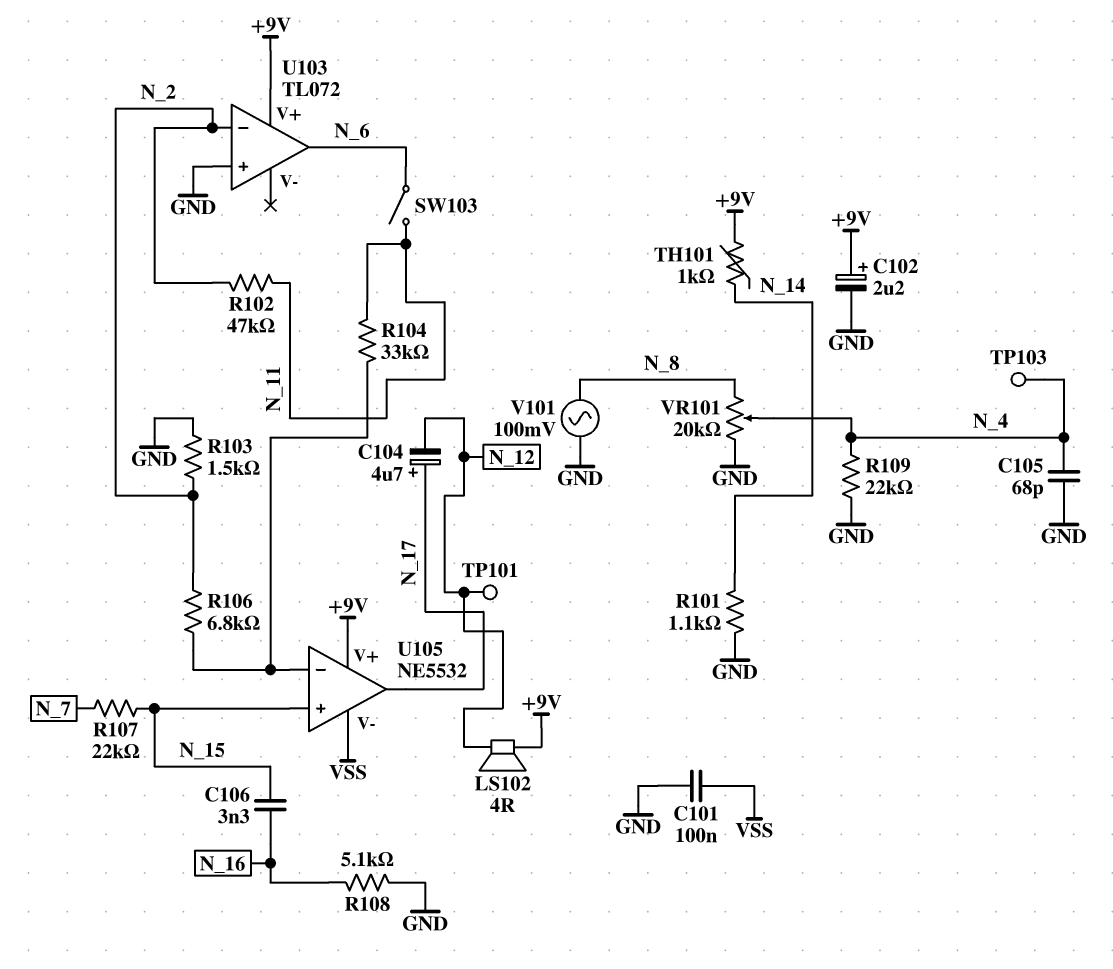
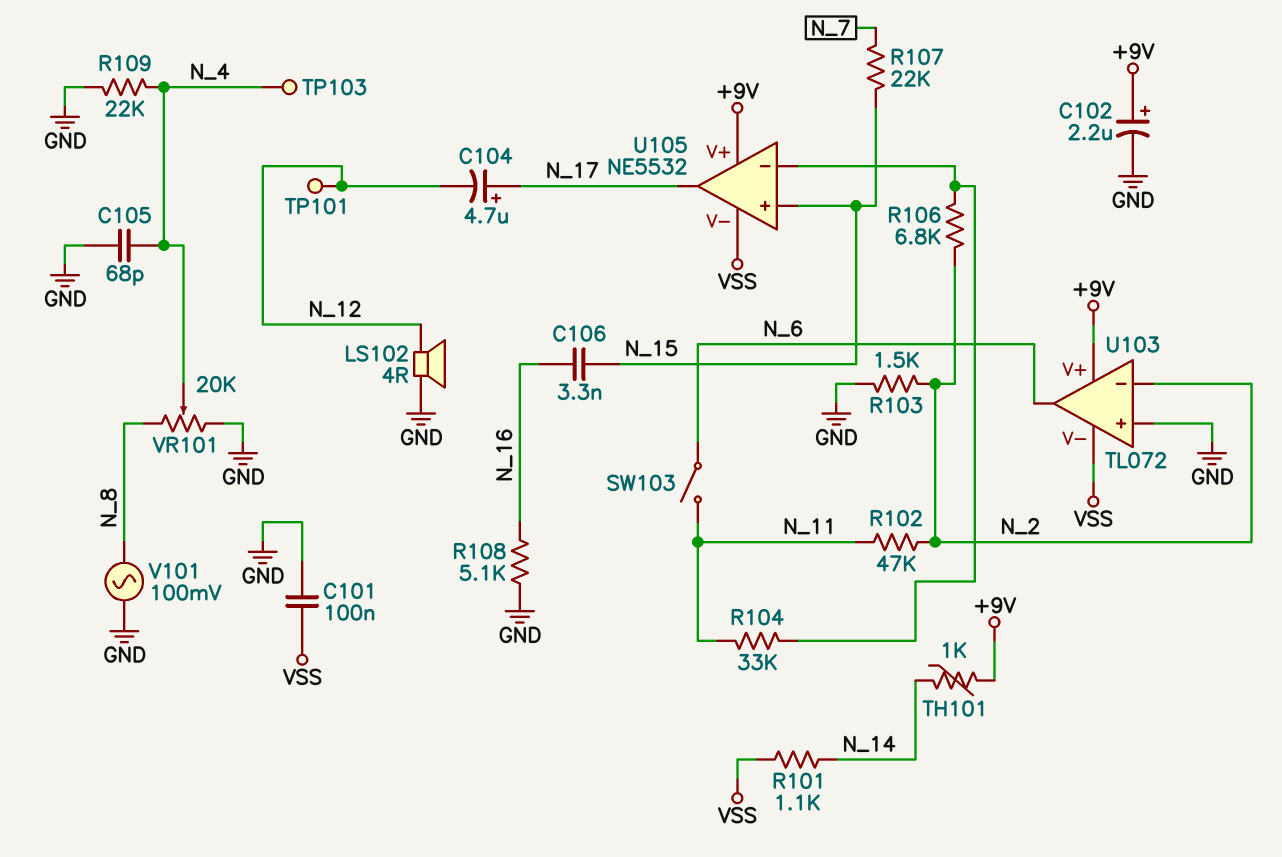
LS102: speaker 4R (+9V, N_12) -> speaker 4R (GND, N_12)
R101: 1.1k (GND, N_14) -> 1.1k (N_14, VSS)
U103 pin V-: none -> VSS

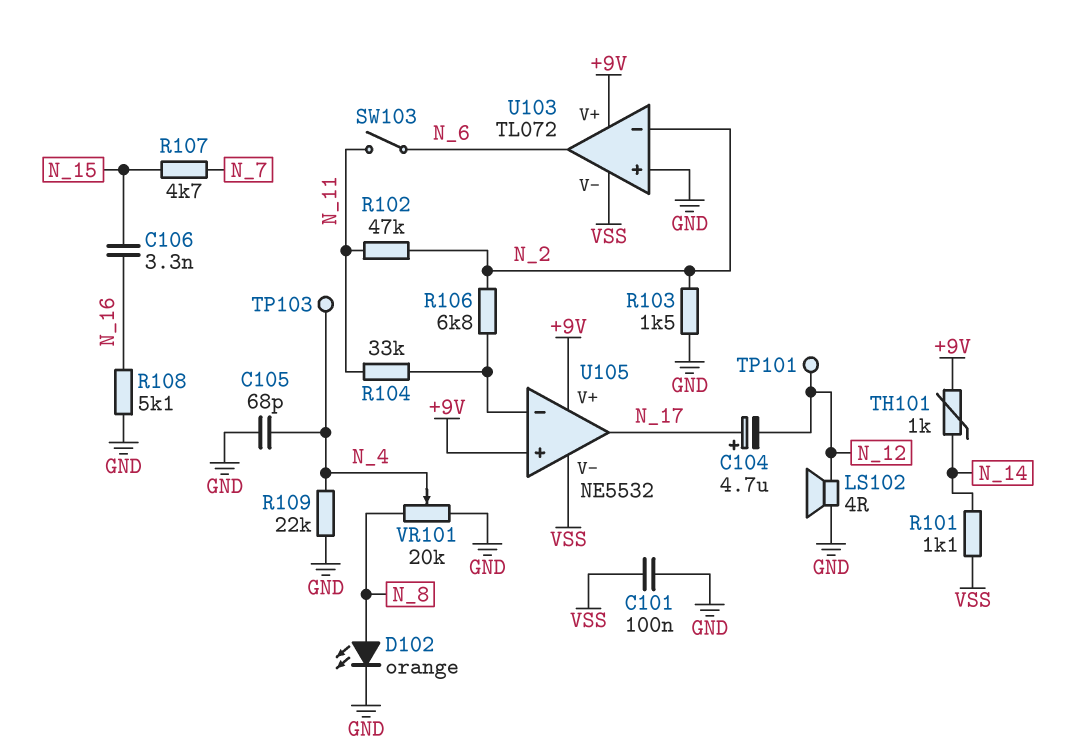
C102: 2.2uF (plus +9V, minus GND) -> none
D102: none -> LED orange (A N_8, K GND)
R107: 22k (N_7, N_15) -> 4.7k (N_7, N_15)
U105 pin in+: N_15 -> +9V
V101: AC 100mV (GND, N_8) -> none

